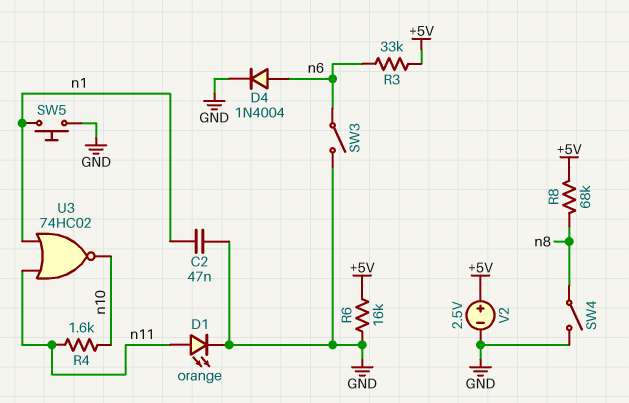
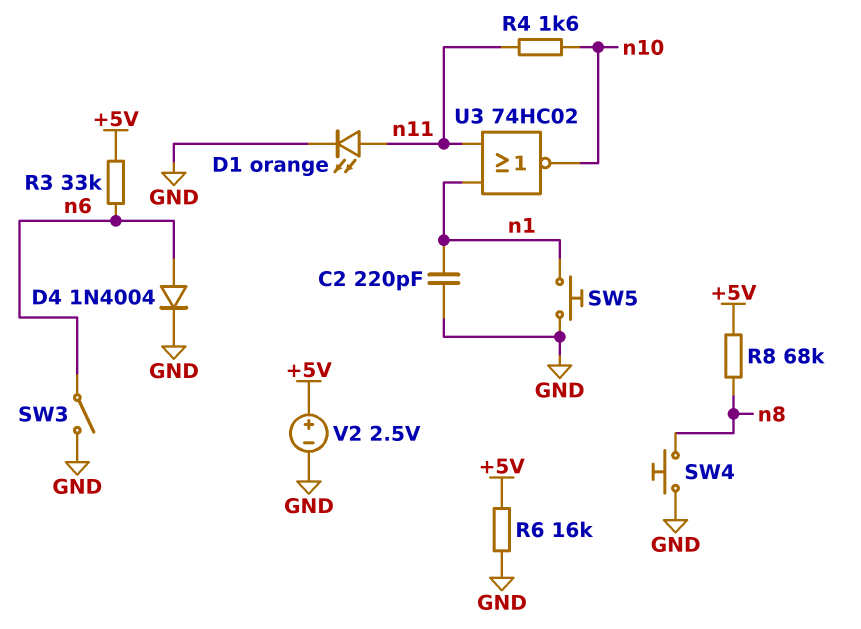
C2: 47nF (GND, n1) -> 220pF (GND, n1)
SW4: switch (GND, n8) -> button (GND, n8)

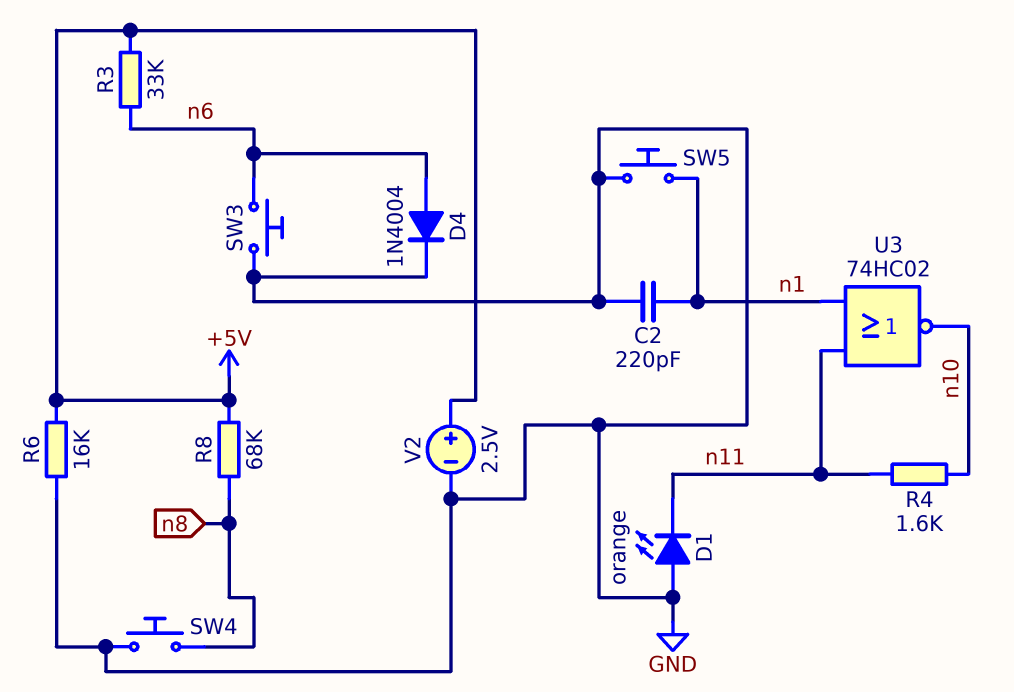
D1: LED orange (A n11, K GND) -> LED orange (A GND, K n11)
SW3: switch (GND, n6) -> button (GND, n6)

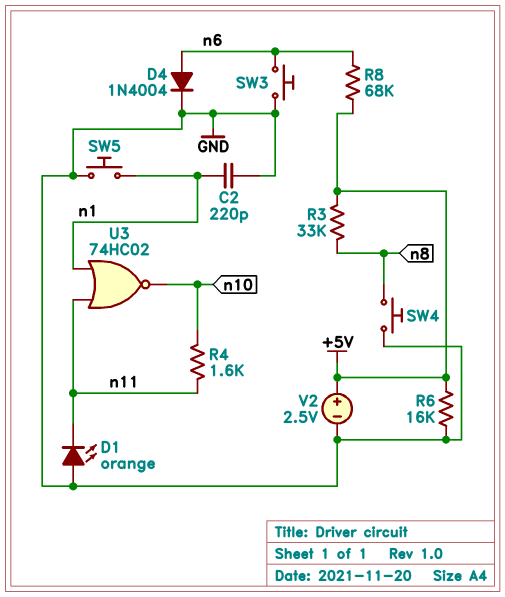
R3: 33k (+5V, n6) -> 33k (+5V, n8)
R8: 68k (+5V, n8) -> 68k (+5V, n6)

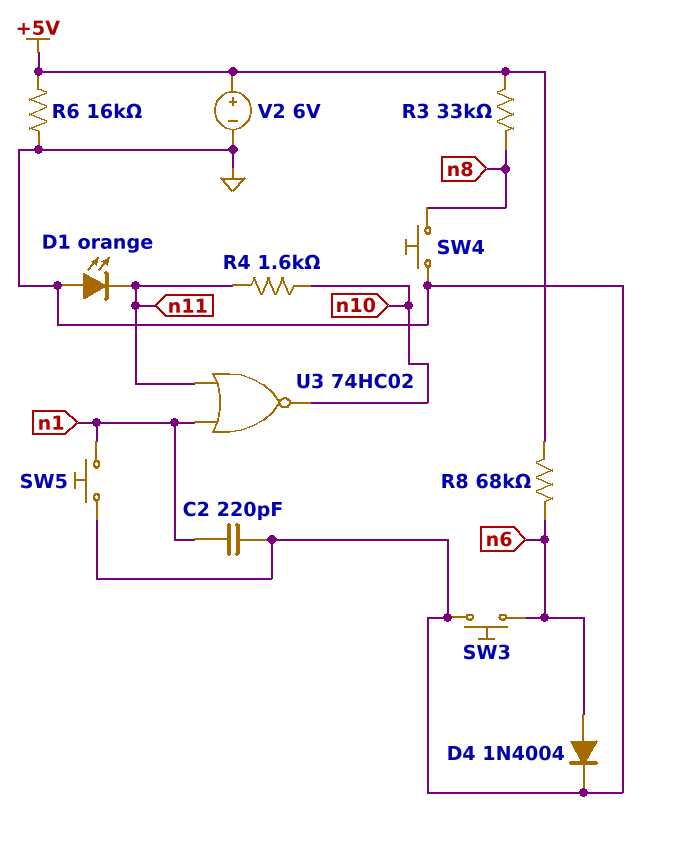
V2: 2.5V (plus +5V, minus GND) -> 6V (plus +5V, minus GND)

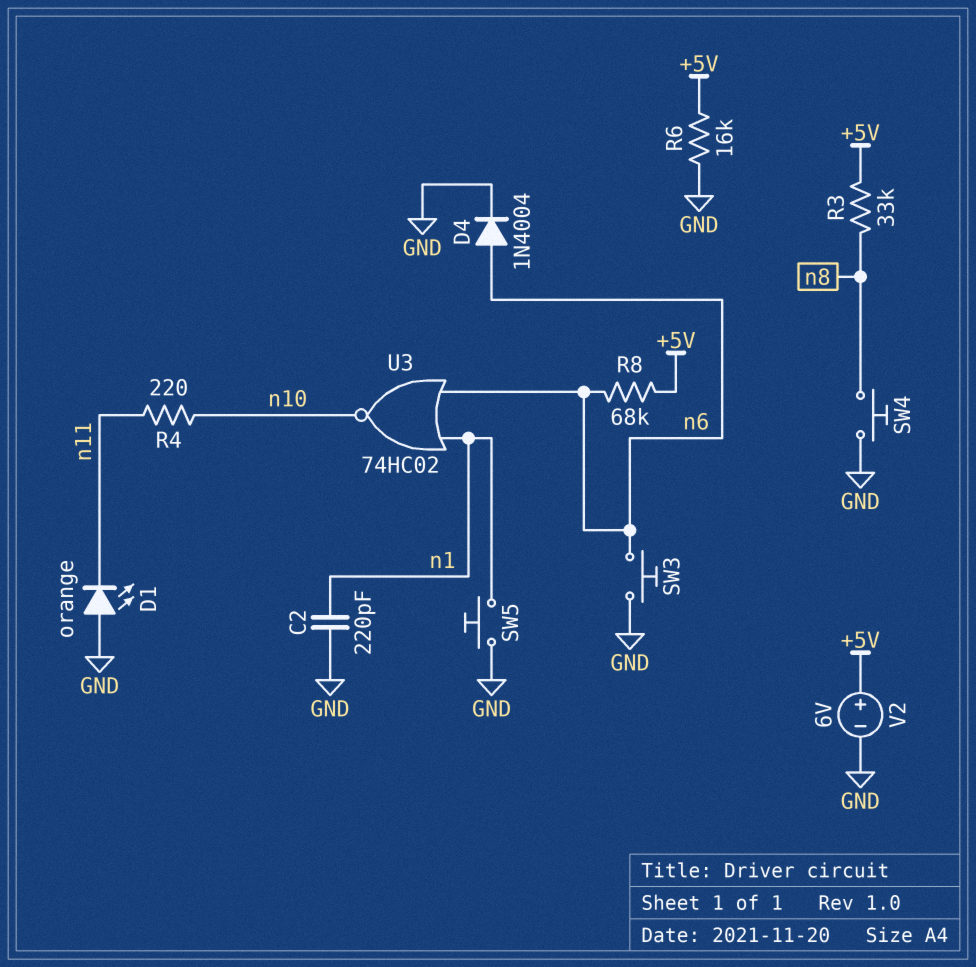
R4: 1.6k (n10, n11) -> 220 (n10, n11)
U3: NOR 74HC02 (in n1, in n11, out n10) -> NOR 74HC02 (in n1, in n6, out n10)

